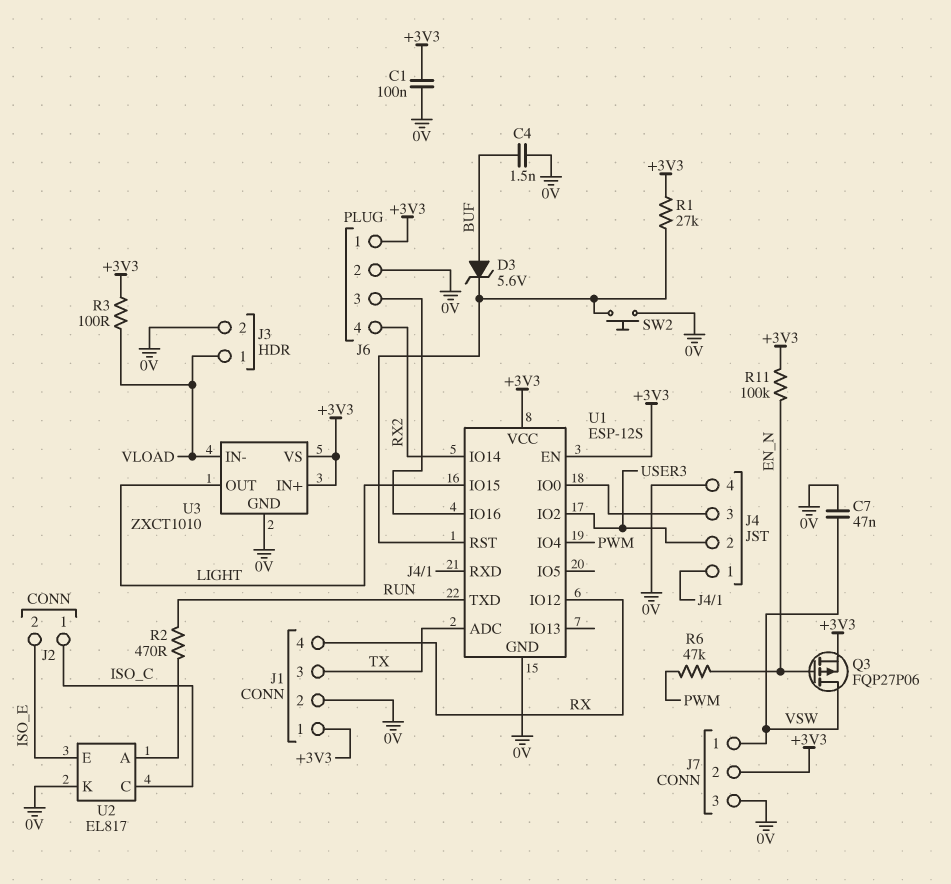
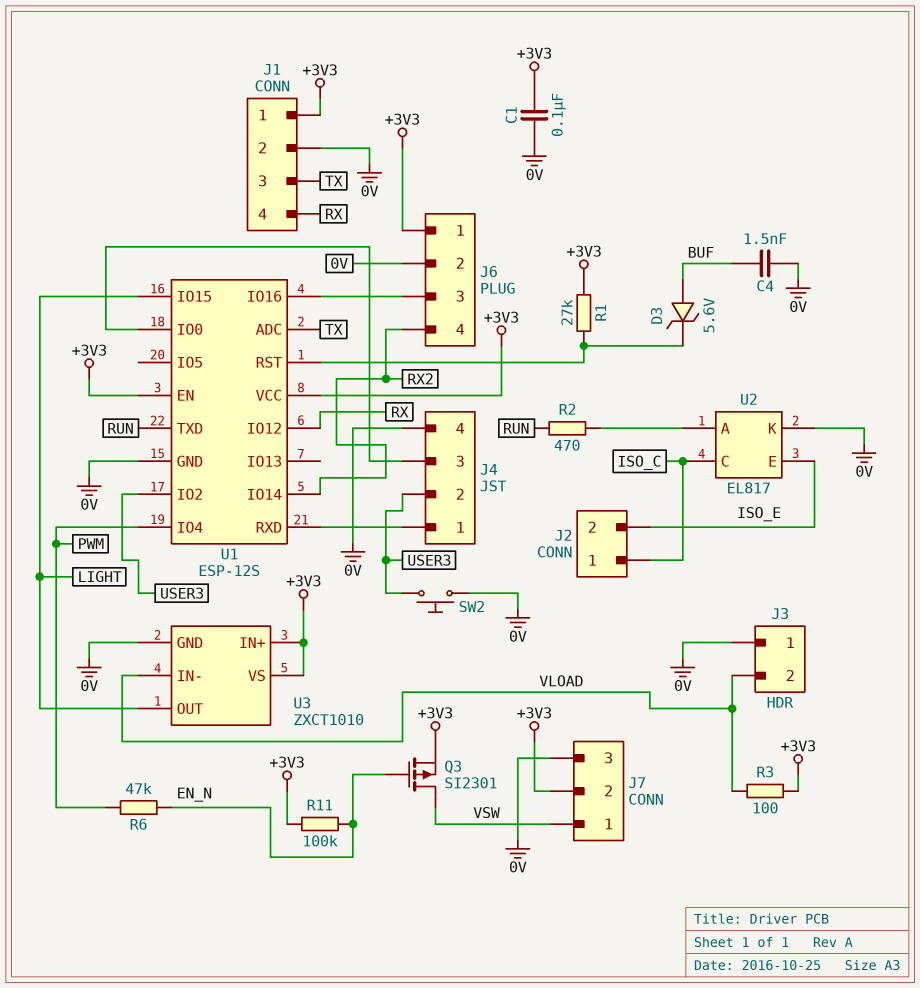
C7: 47nF (0V, VSW) -> none
J3 pin 1: VLOAD -> 0V
J3 pin 2: 0V -> VLOAD
Q3: PMOS FQP27P06 (G EN_N, D VSW, S +3V3) -> PMOS SI2301 (G EN_N, D VSW, S +3V3)
SW2: button (0V, U1/RST) -> button (0V, USER3)

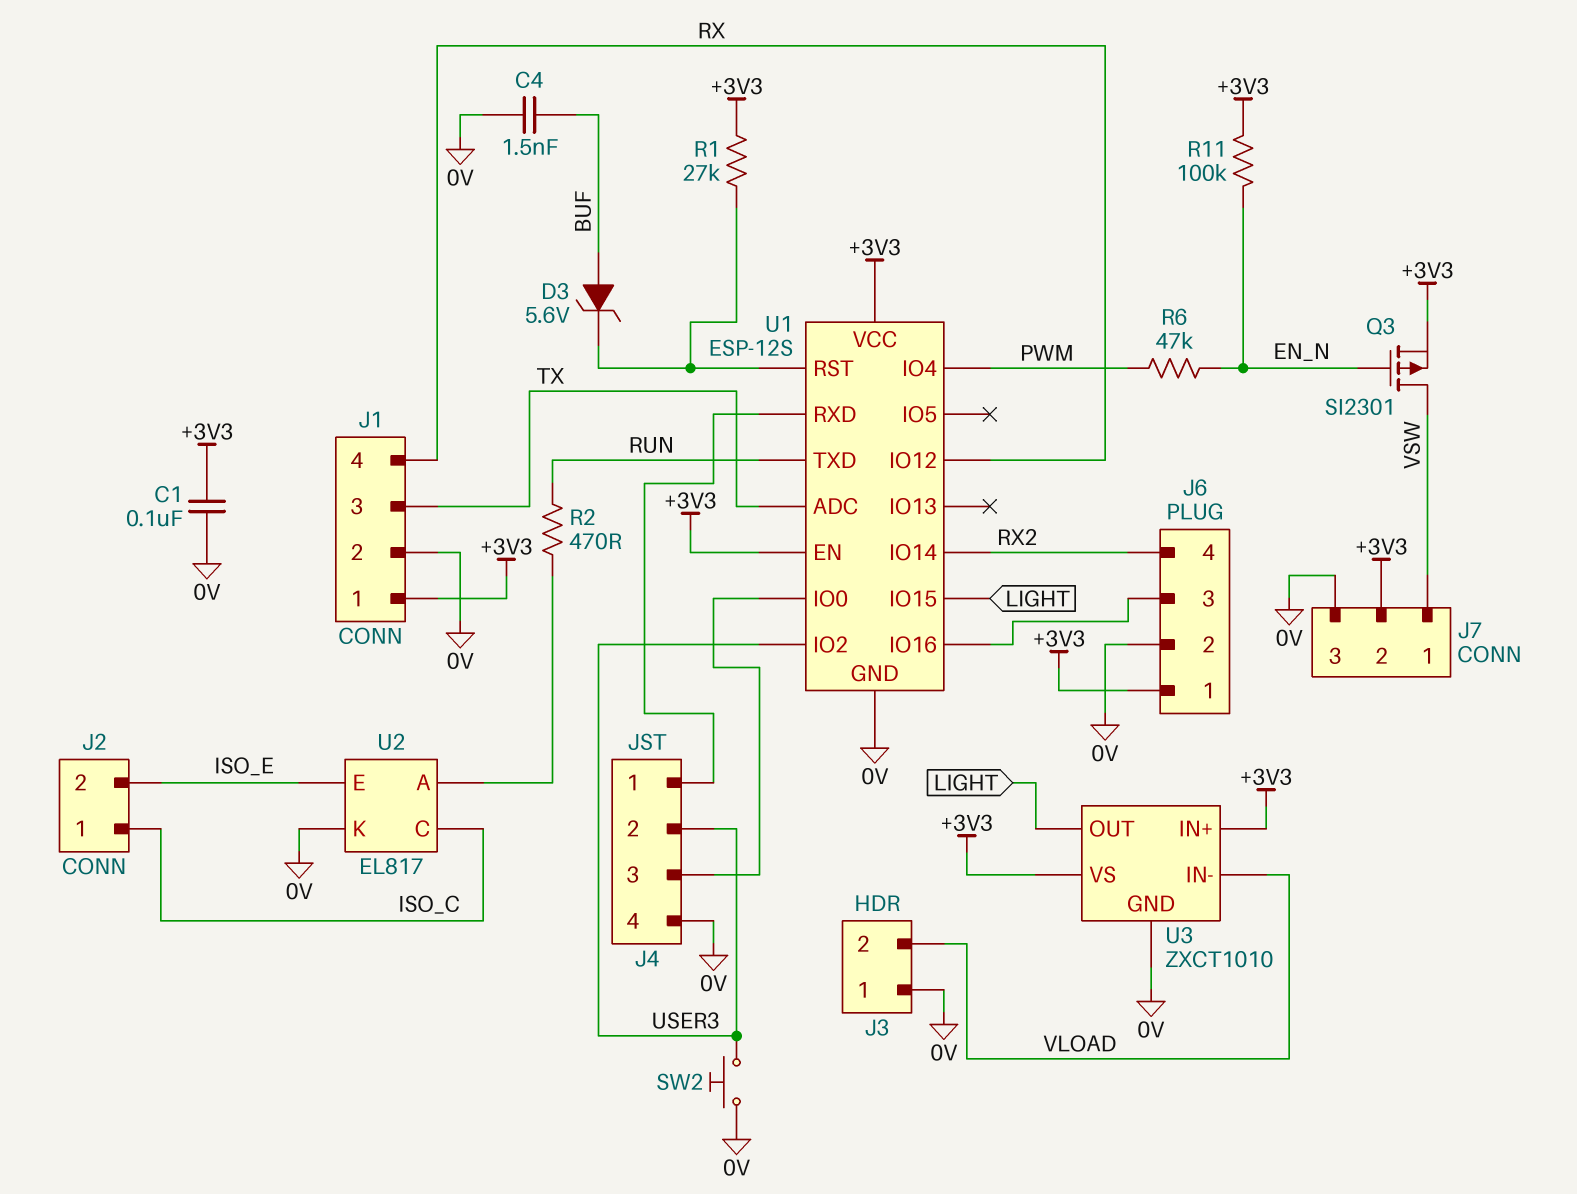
R3: 100 (+3V3, VLOAD) -> none

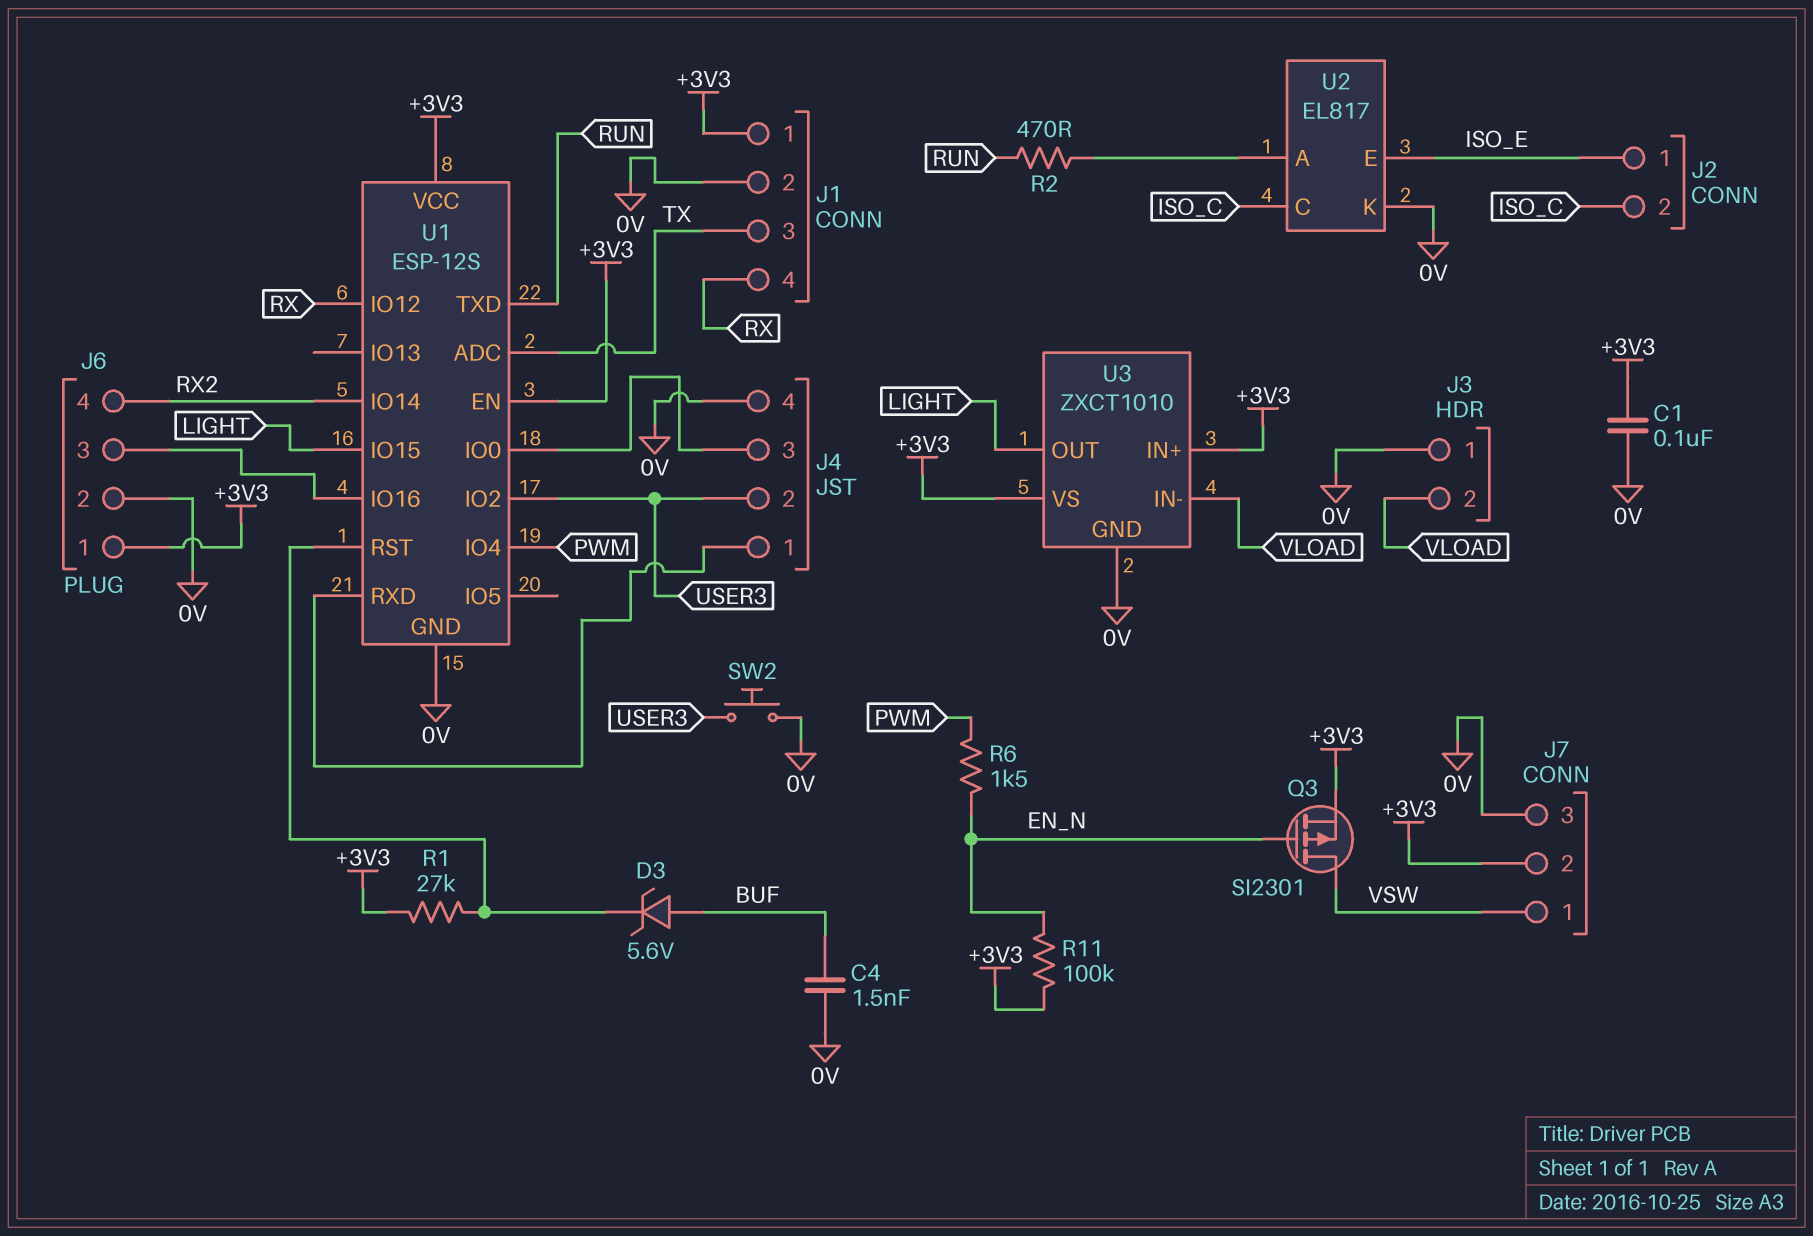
J2 pin 1: ISO_C -> ISO_E
J2 pin 2: ISO_E -> ISO_C
R6: 47k (EN_N, PWM) -> 1.5k (EN_N, PWM)

